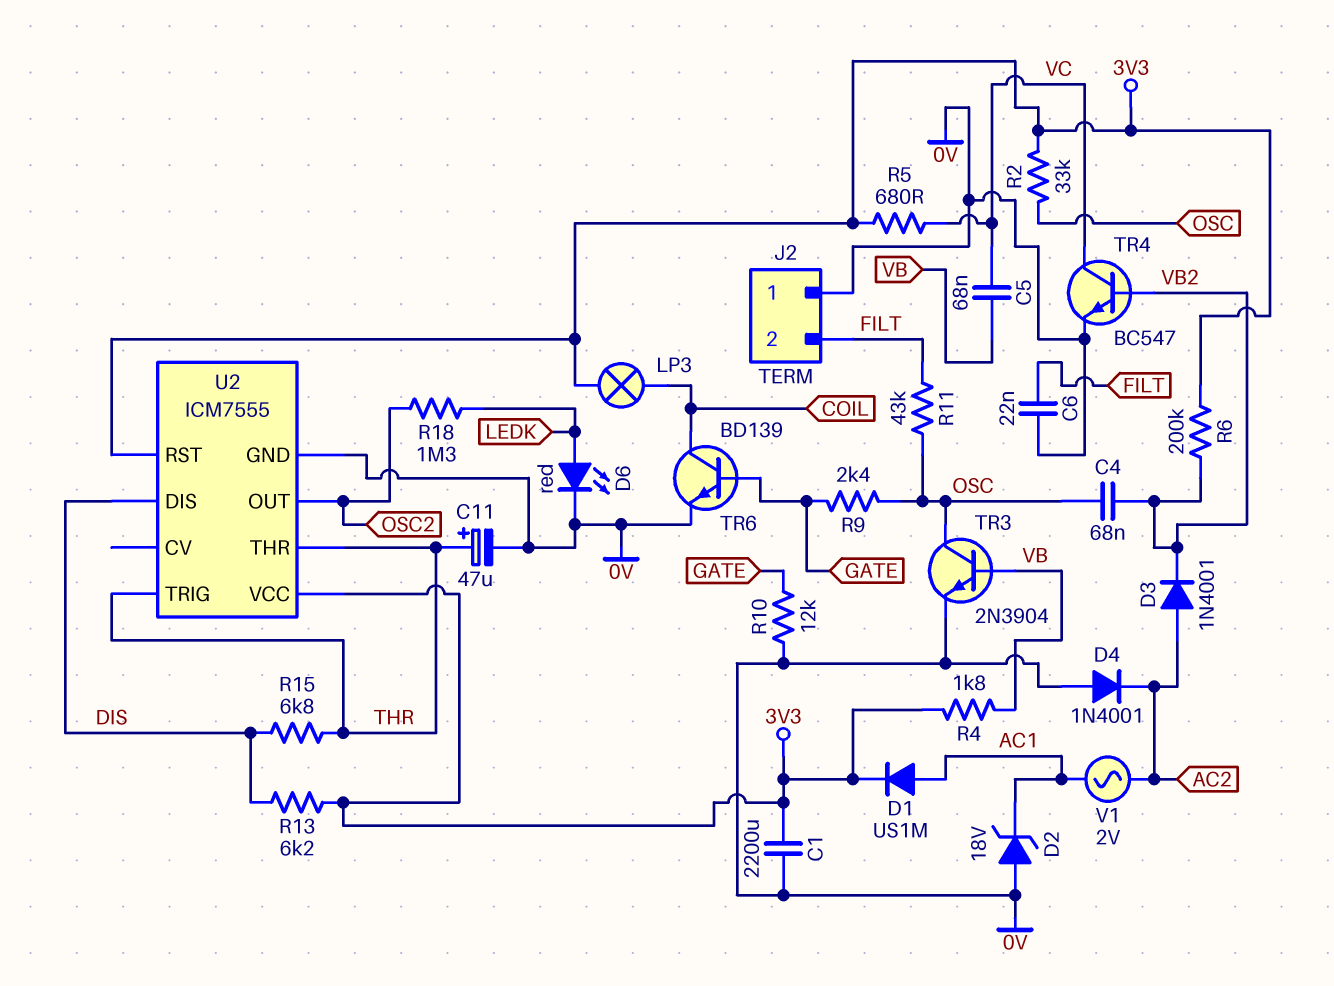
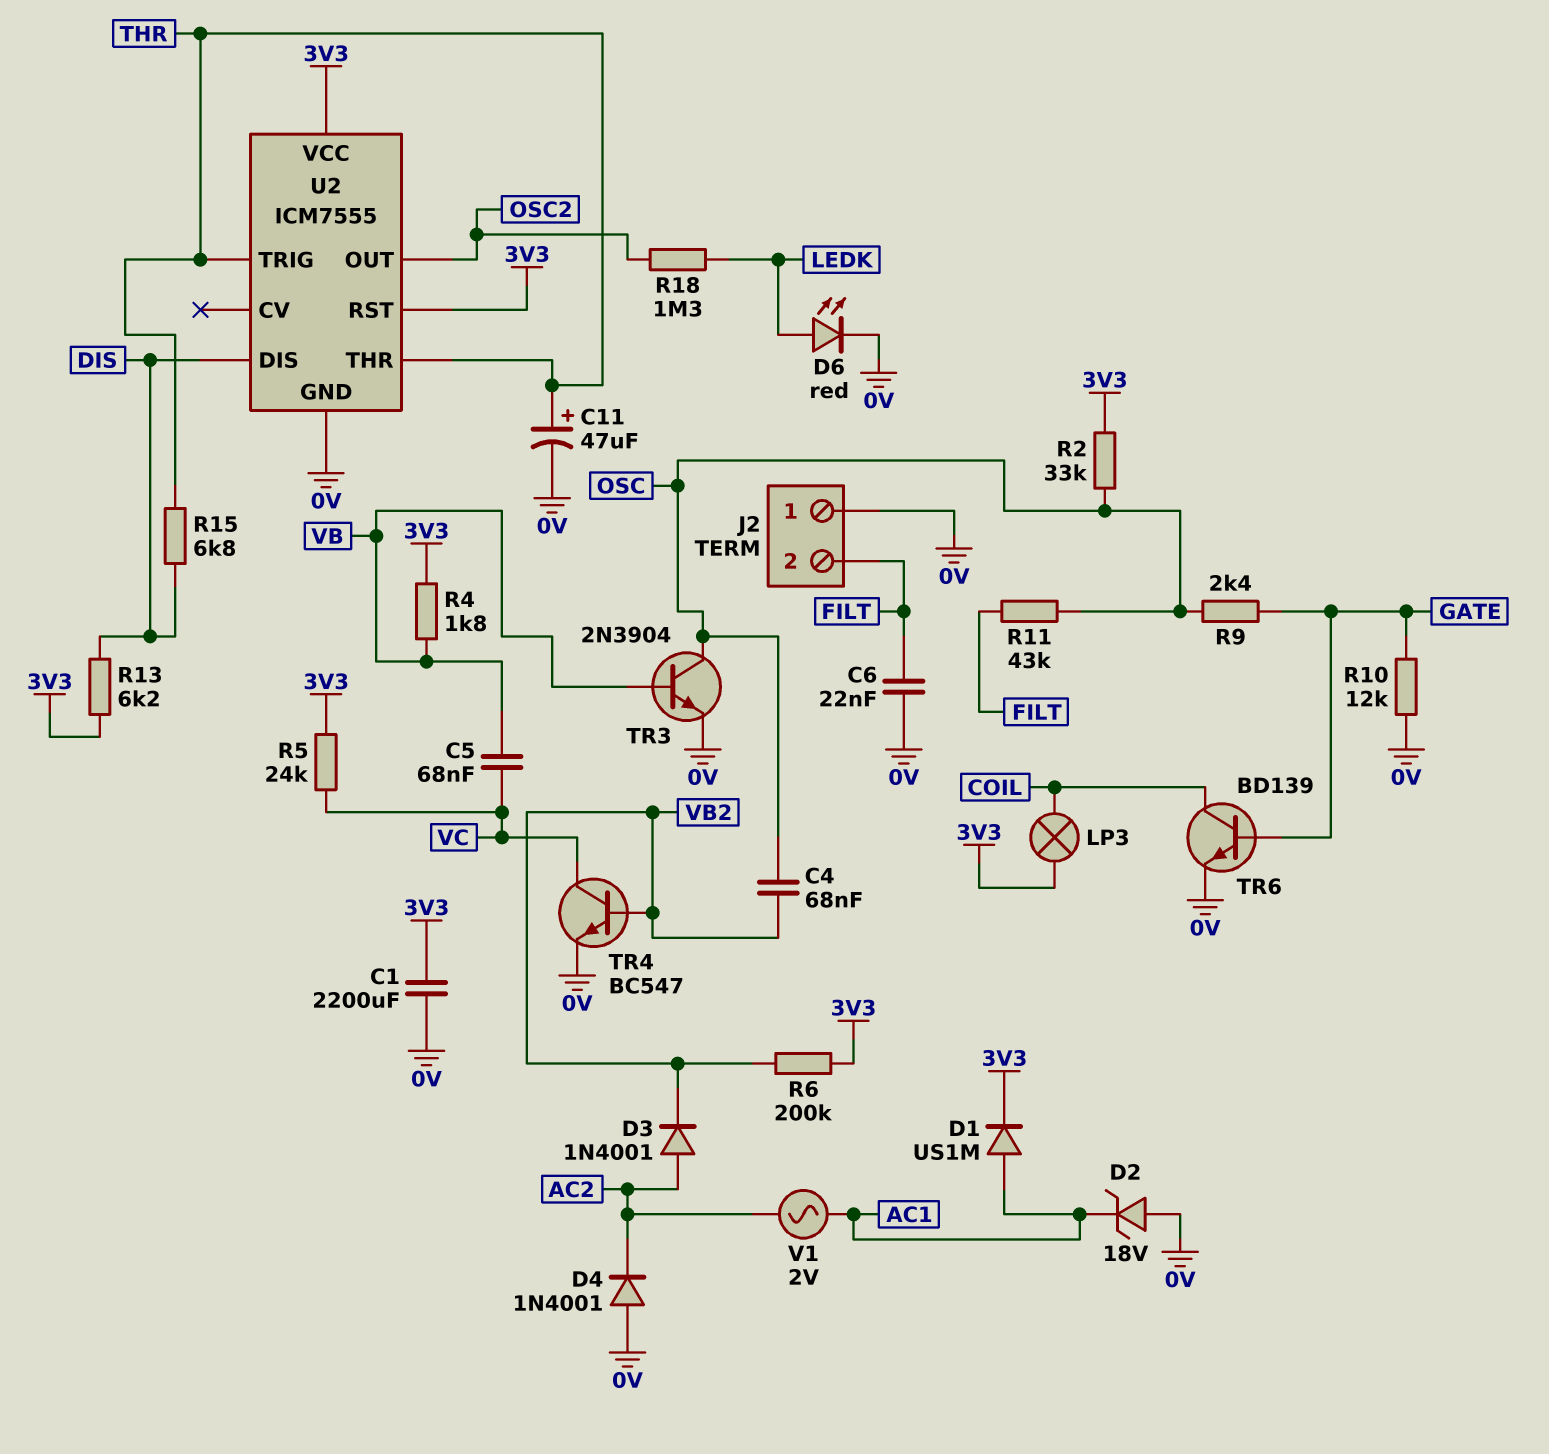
R5: 680 (3V3, VC) -> 24k (3V3, VC)

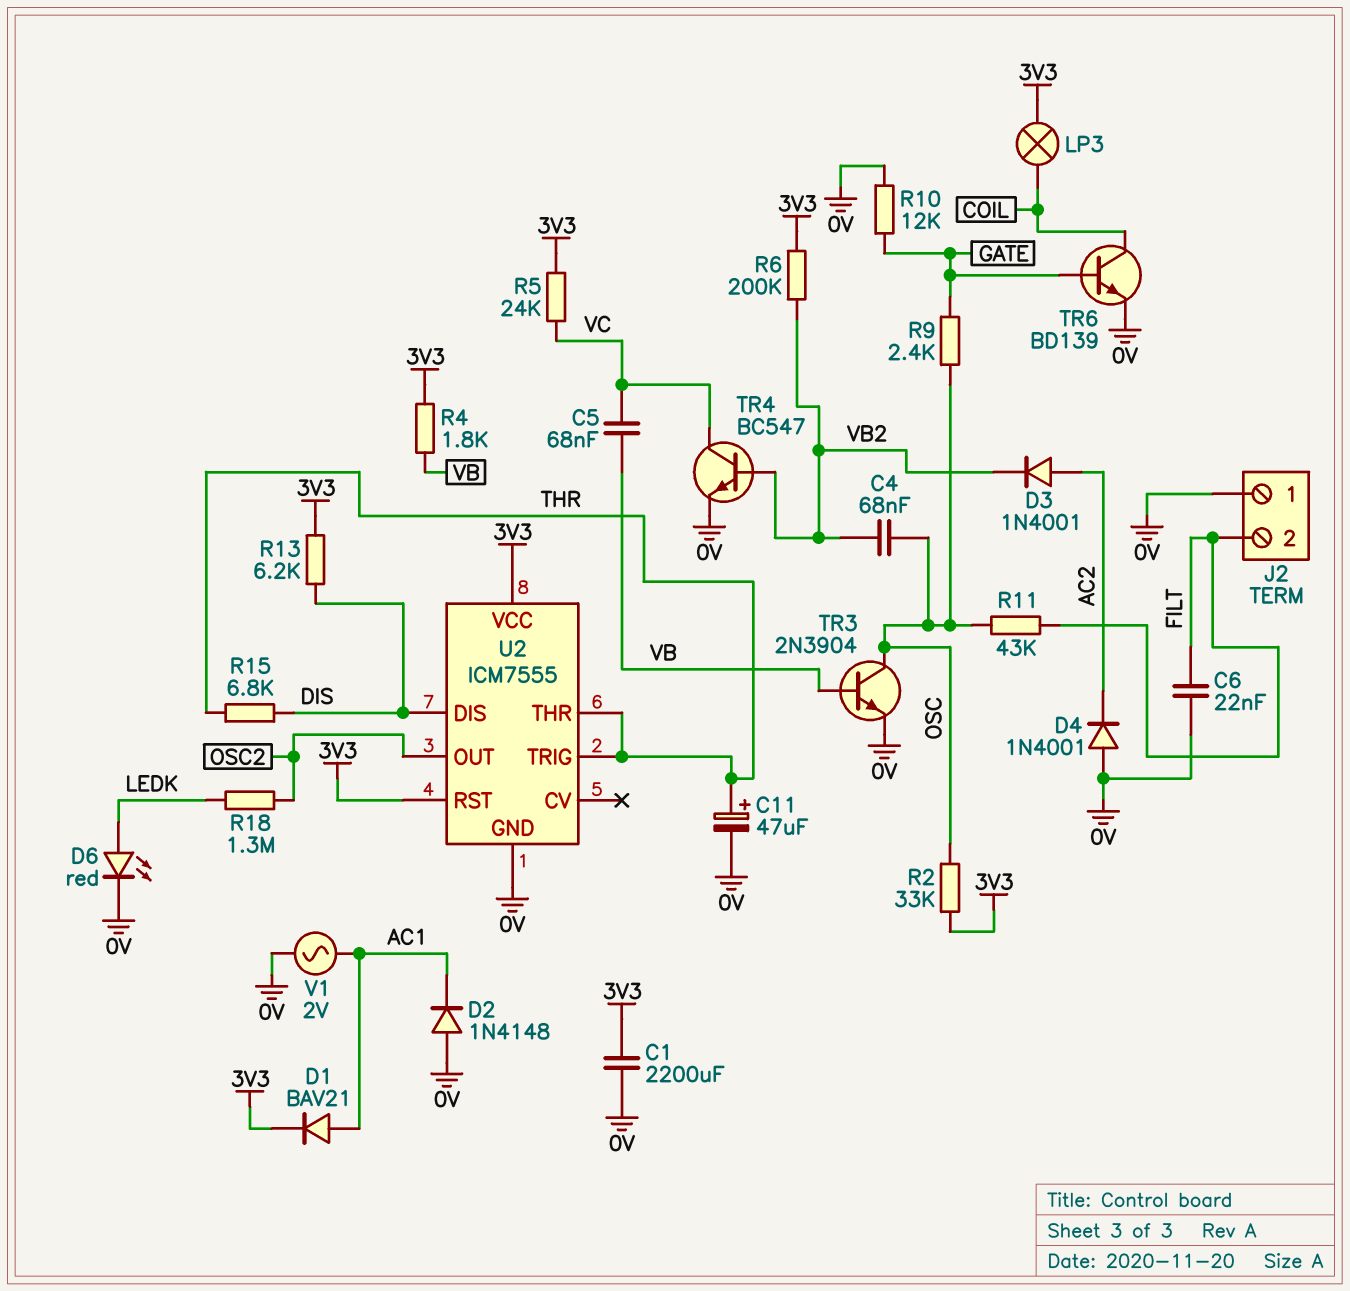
D1: diode US1M (A AC1, K 3V3) -> diode BAV21 (A AC1, K 3V3)
D2: zener 18V (A 0V, K AC1) -> diode 1N4148 (A 0V, K AC1)
V1: AC 2V (AC1, AC2) -> AC 2V (0V, AC1)

